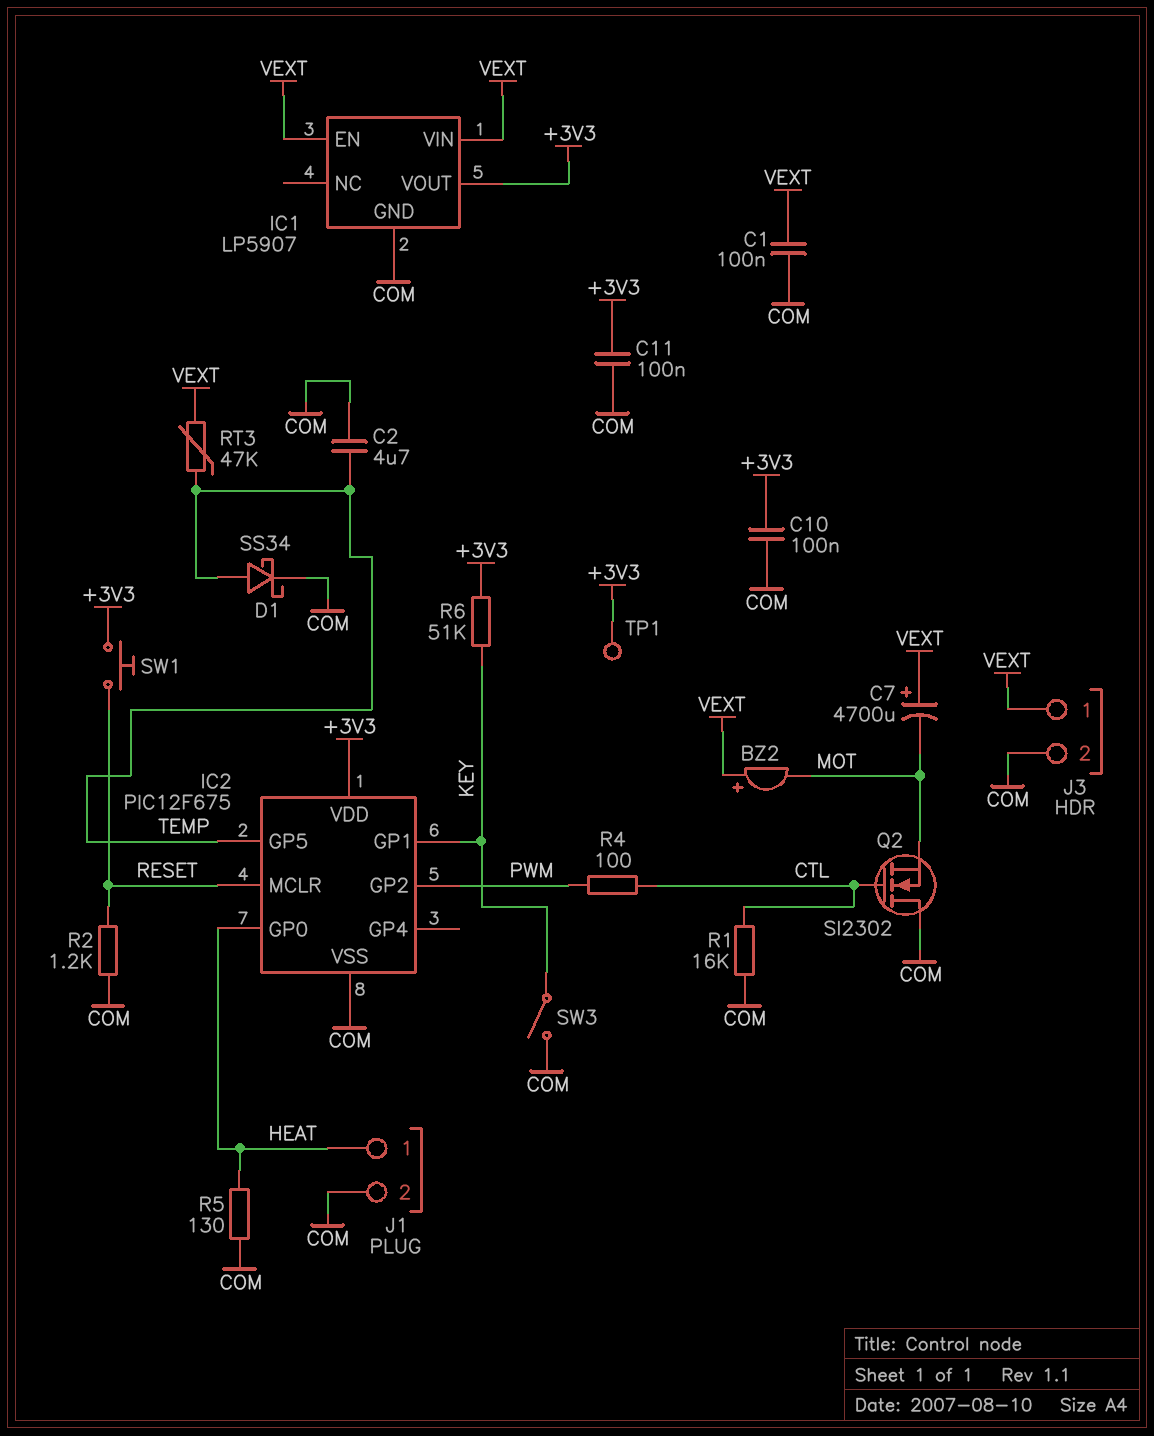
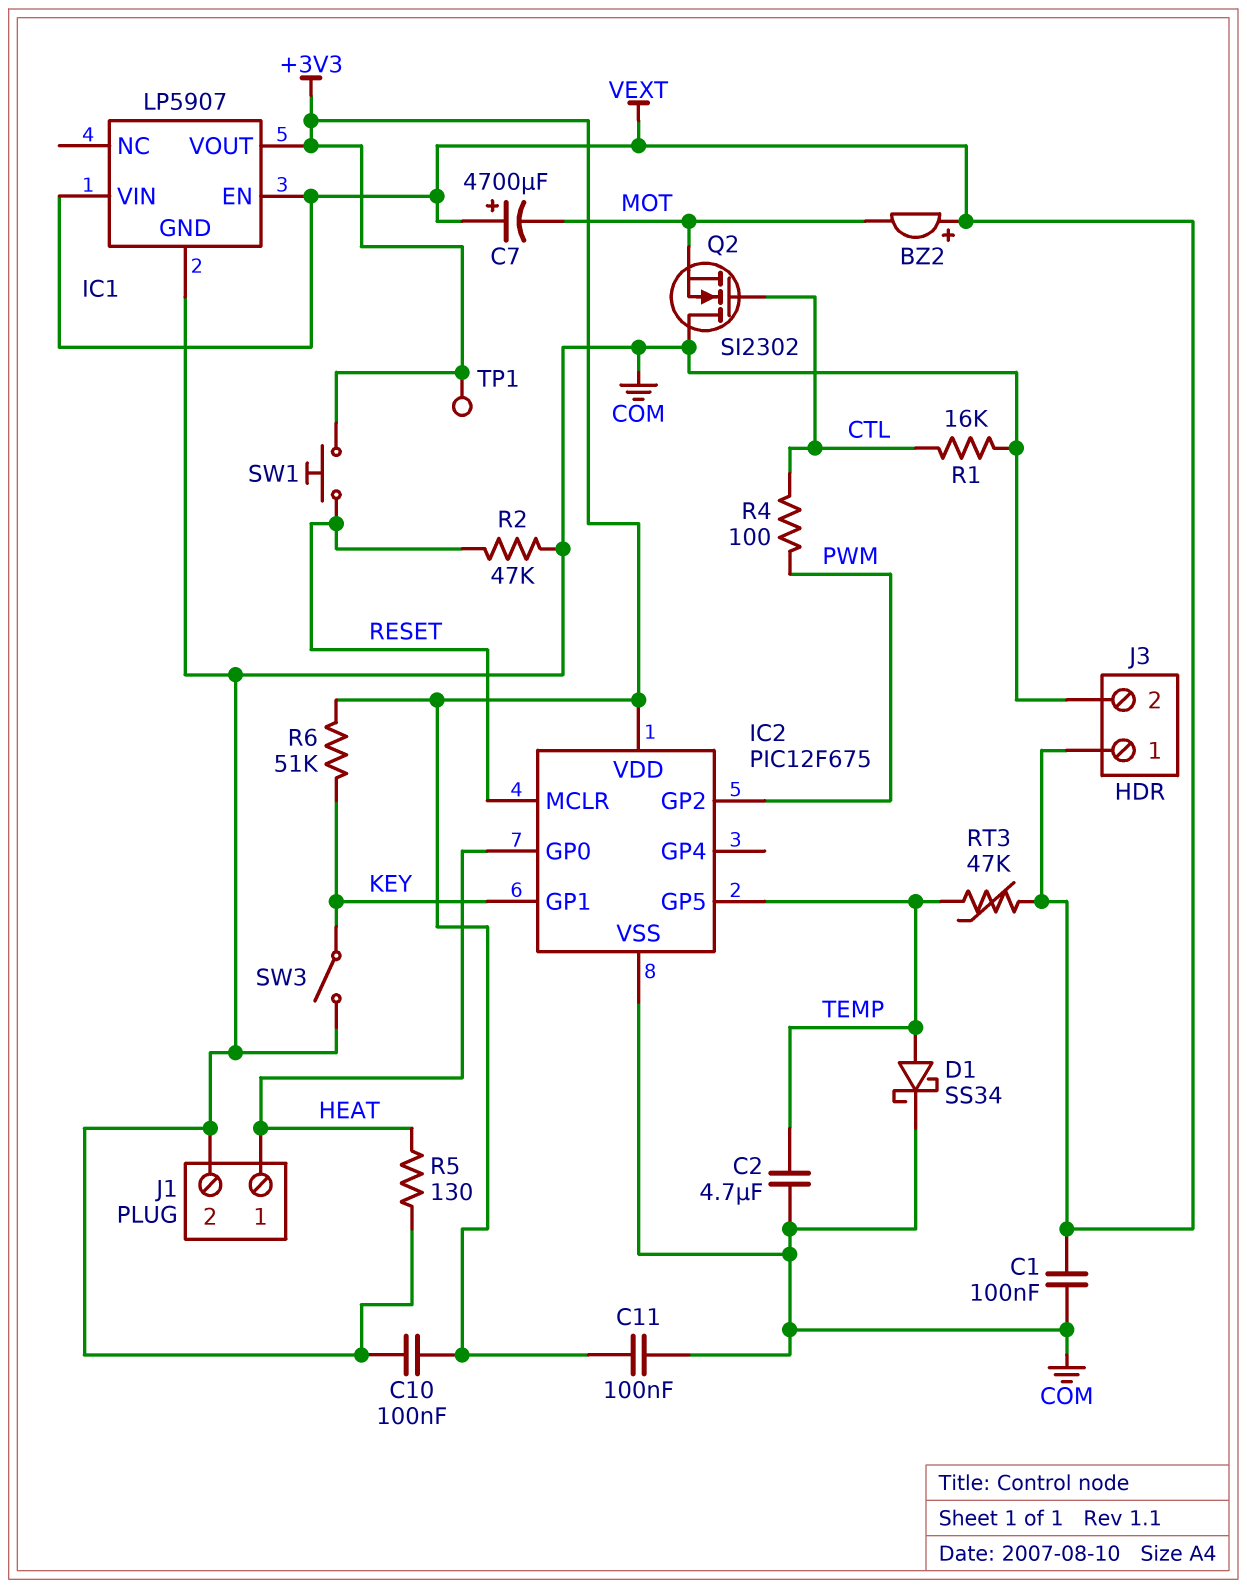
R2: 1.2k (COM, RESET) -> 47k (COM, RESET)

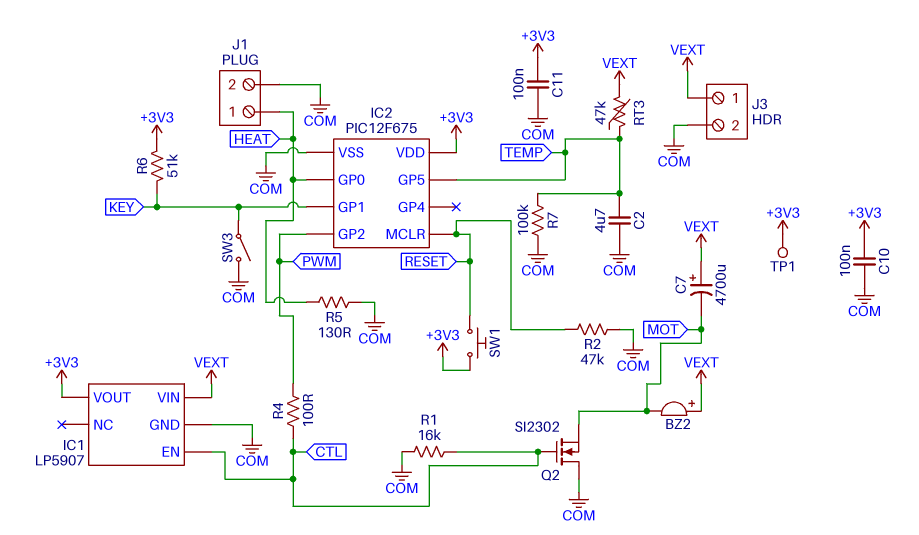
C1: 100nF (COM, VEXT) -> none
D1: schottky SS34 (A TEMP, K COM) -> none
IC1 pin EN: VEXT -> CTL
R7: none -> 100k (COM, TEMP)

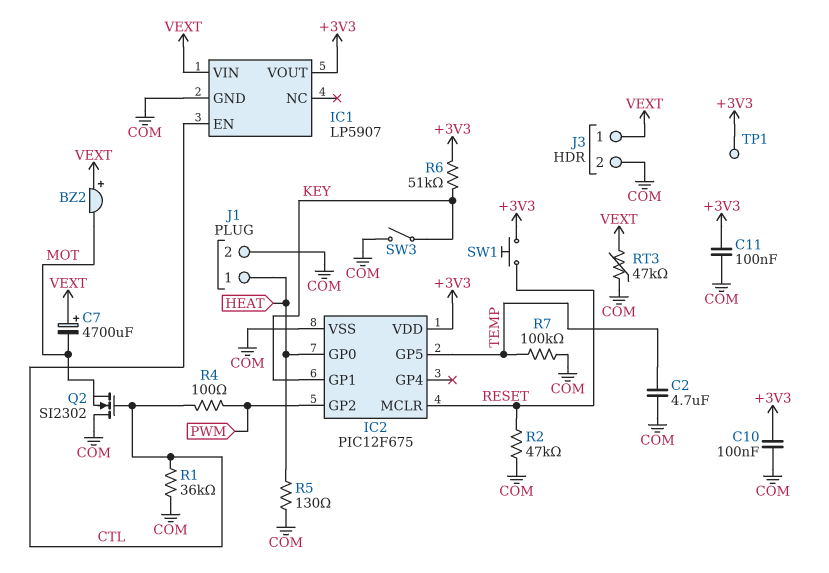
R1: 16k (COM, CTL) -> 36k (COM, CTL)
RT3: 47k (TEMP, VEXT) -> 47k (COM, VEXT)

